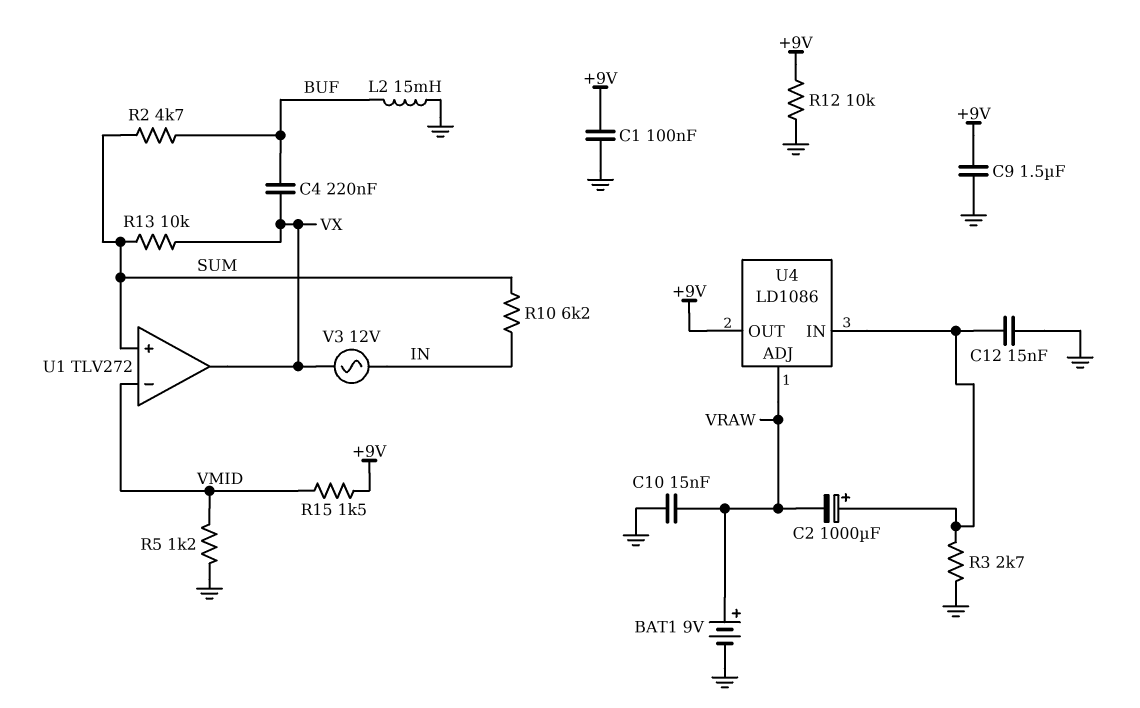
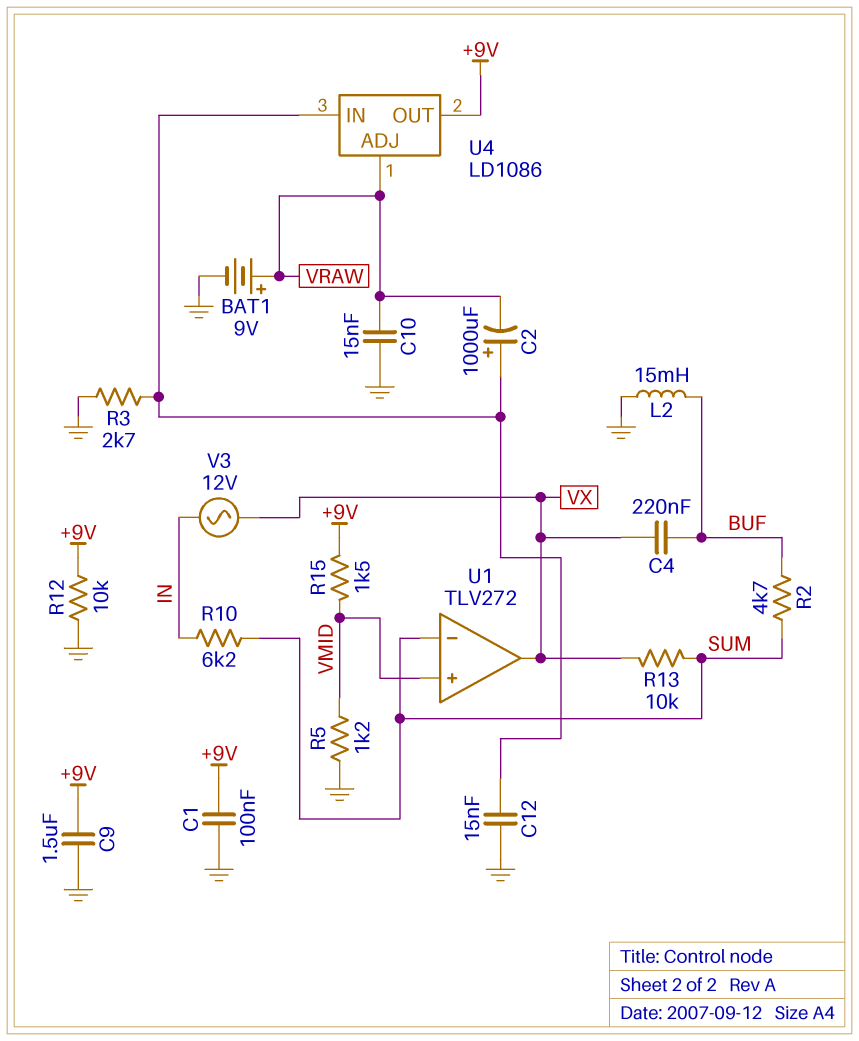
U1 pin in+: SUM -> VMID
U1 pin in-: VMID -> SUM

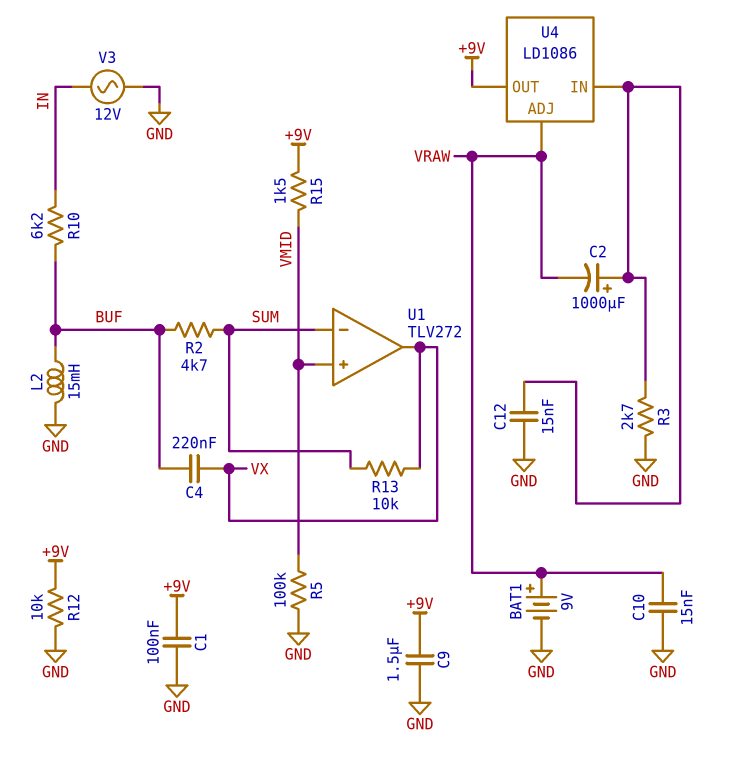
R5: 1.2k (GND, VMID) -> 100k (GND, VMID)
R10: 6.2k (IN, SUM) -> 6.2k (BUF, IN)
V3: AC 12V (IN, VX) -> AC 12V (GND, IN)

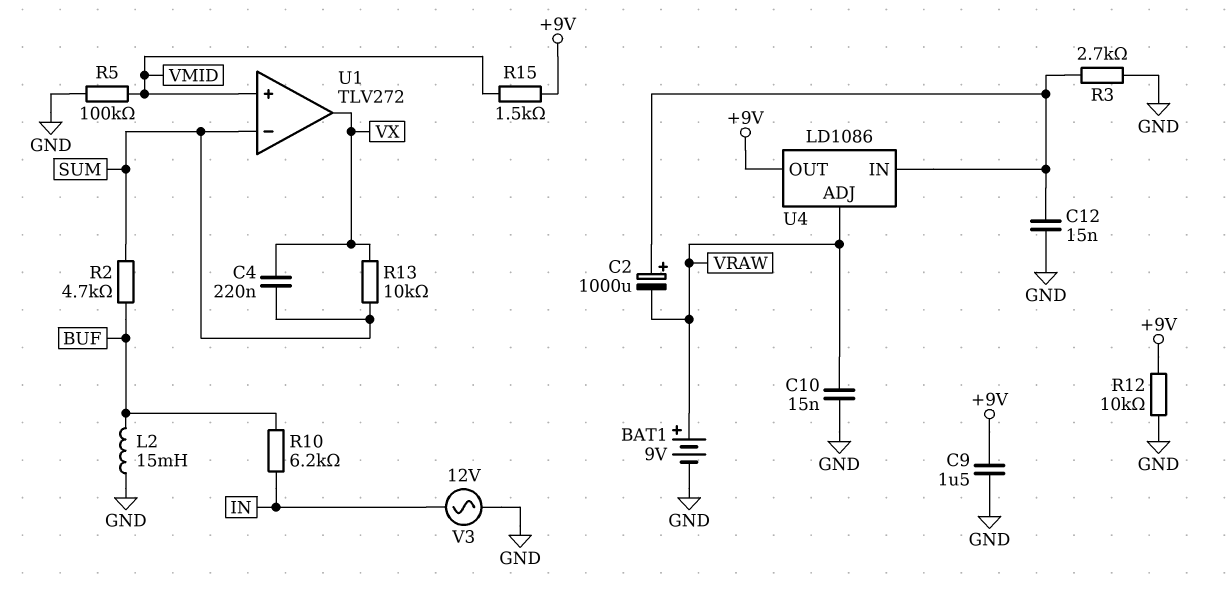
C1: 100nF (+9V, GND) -> none
C4: 220nF (BUF, VX) -> 220nF (SUM, VX)

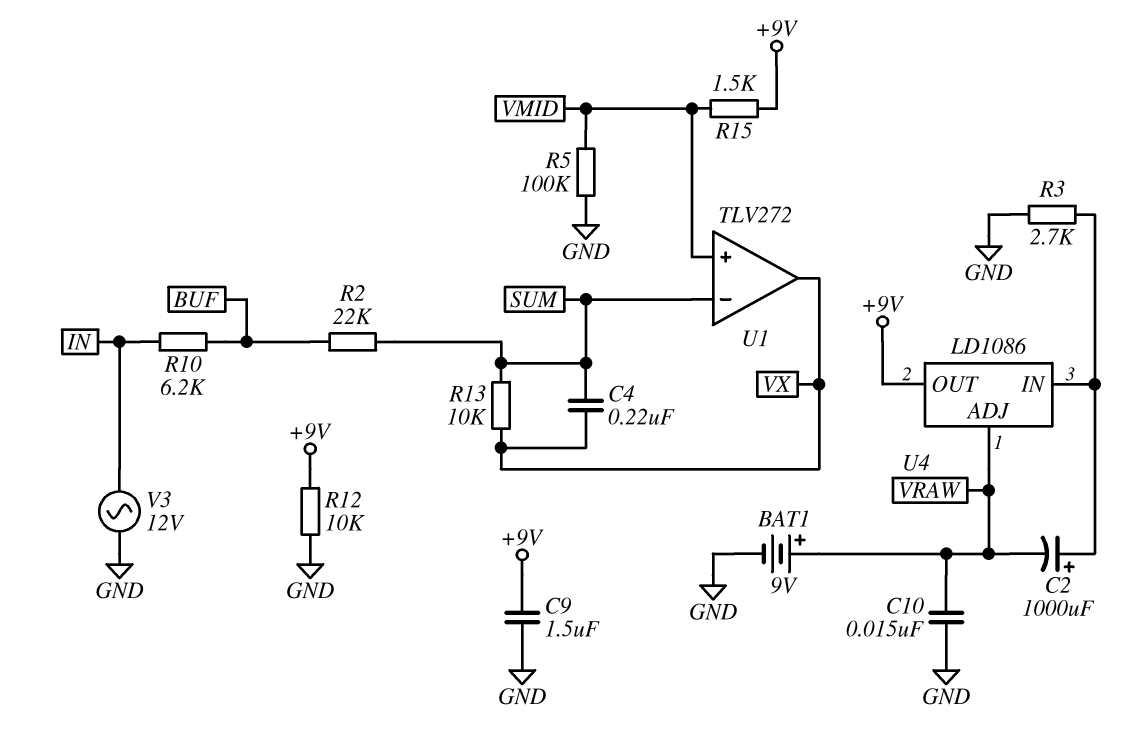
C12: 15nF (GND, U4/IN) -> none
L2: 15mH (BUF, GND) -> none
R2: 4.7k (BUF, SUM) -> 22k (BUF, SUM)

